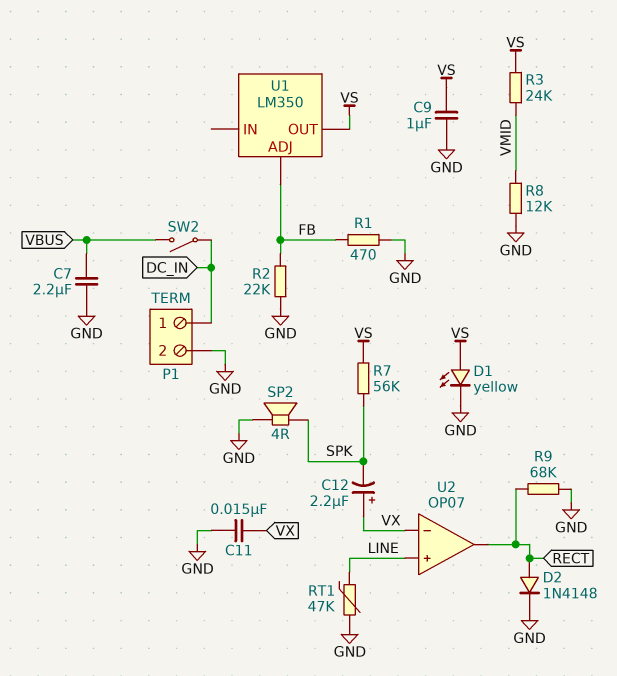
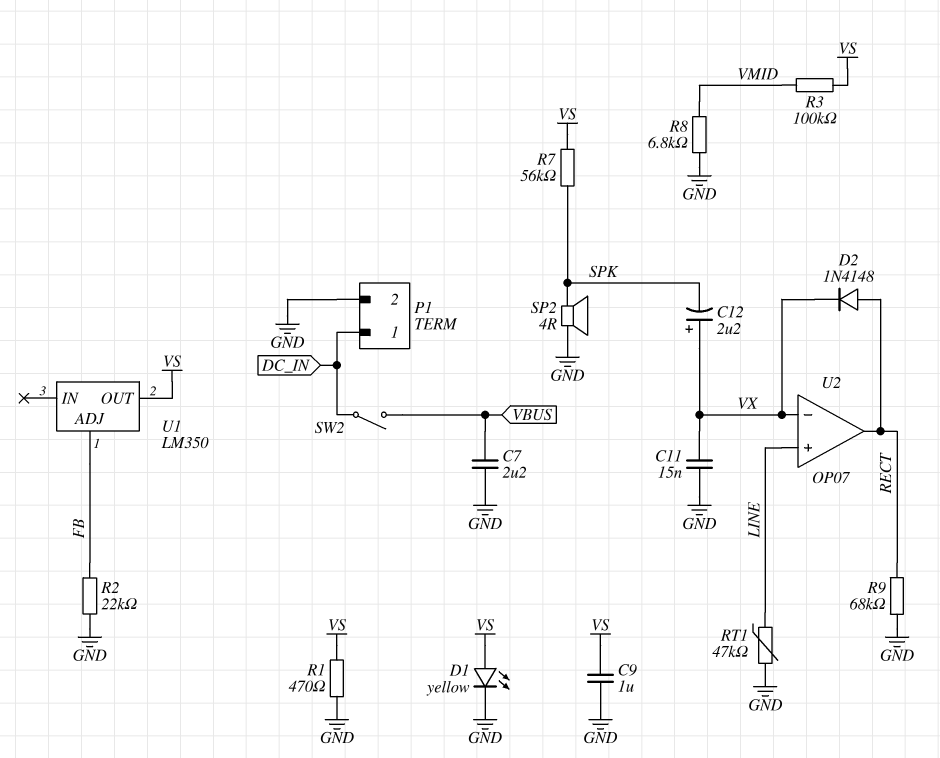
D2: diode 1N4148 (A RECT, K GND) -> diode 1N4148 (A RECT, K VX)
R1: 470 (FB, GND) -> 470 (GND, VS)
R3: 24k (VMID, VS) -> 100k (VMID, VS)
R8: 12k (GND, VMID) -> 6.8k (GND, VMID)

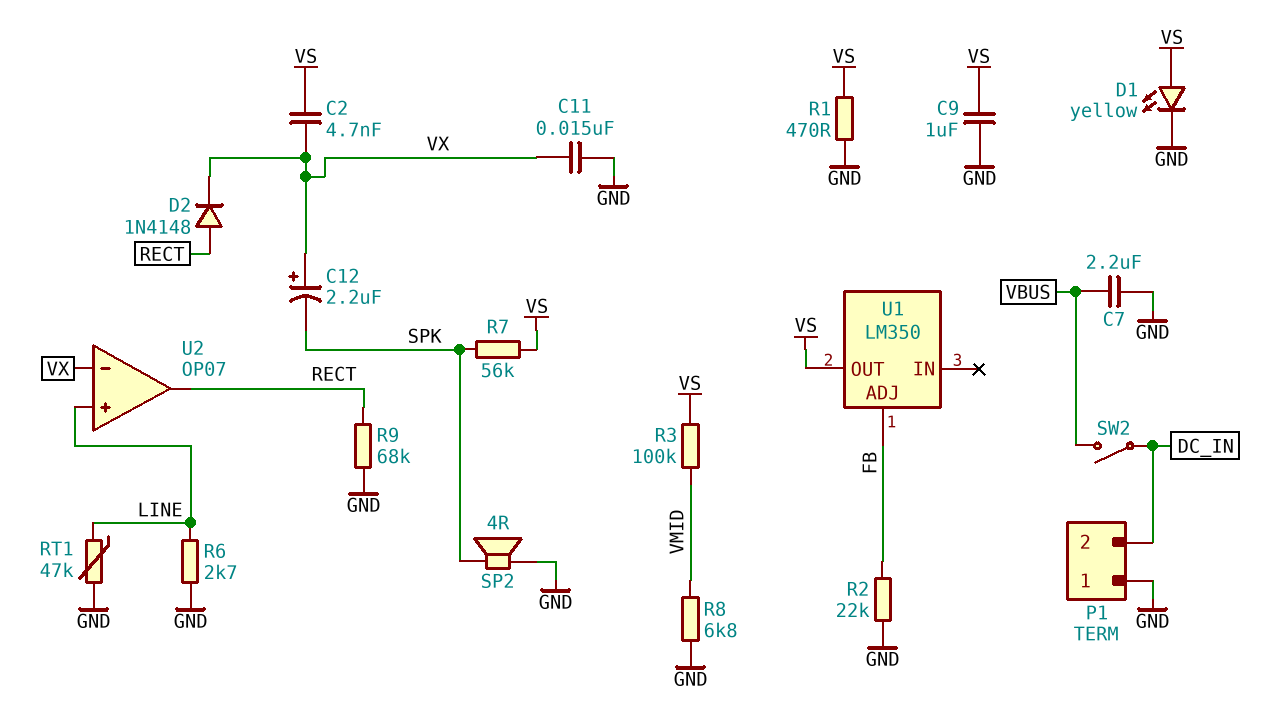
C2: none -> 4.7nF (VS, VX)
P1 pin 1: DC_IN -> GND
P1 pin 2: GND -> DC_IN
R6: none -> 2.7k (GND, LINE)

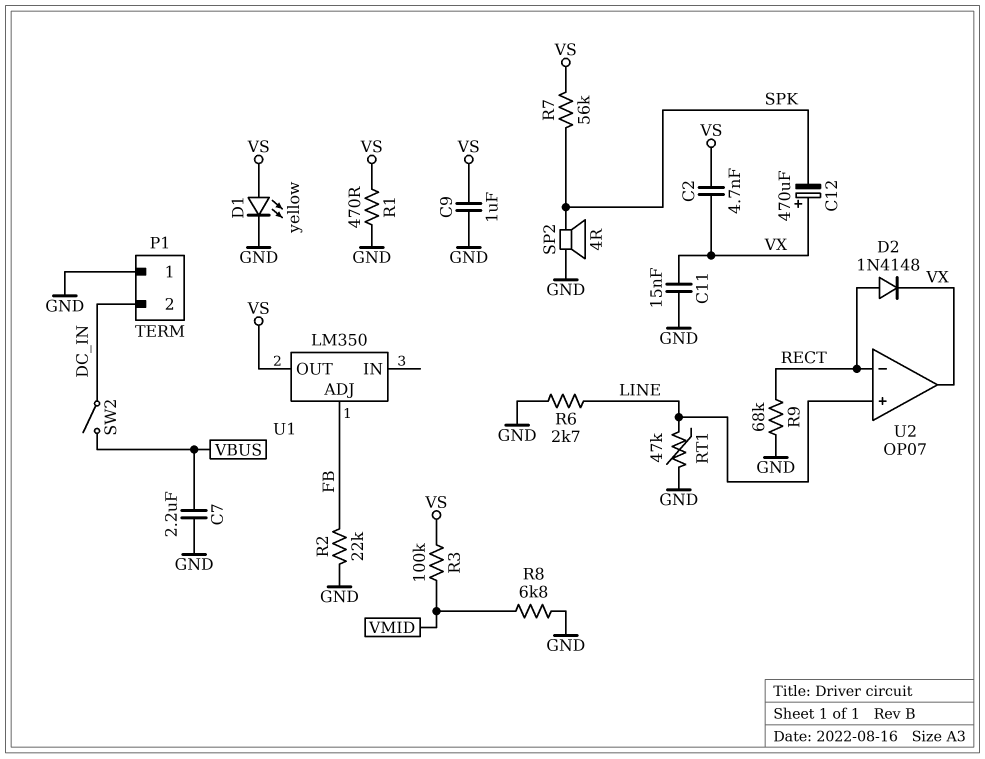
C12: 2.2uF (plus VX, minus SPK) -> 470uF (plus VX, minus SPK)
U2 pin in-: VX -> RECT
U2 pin out: RECT -> VX

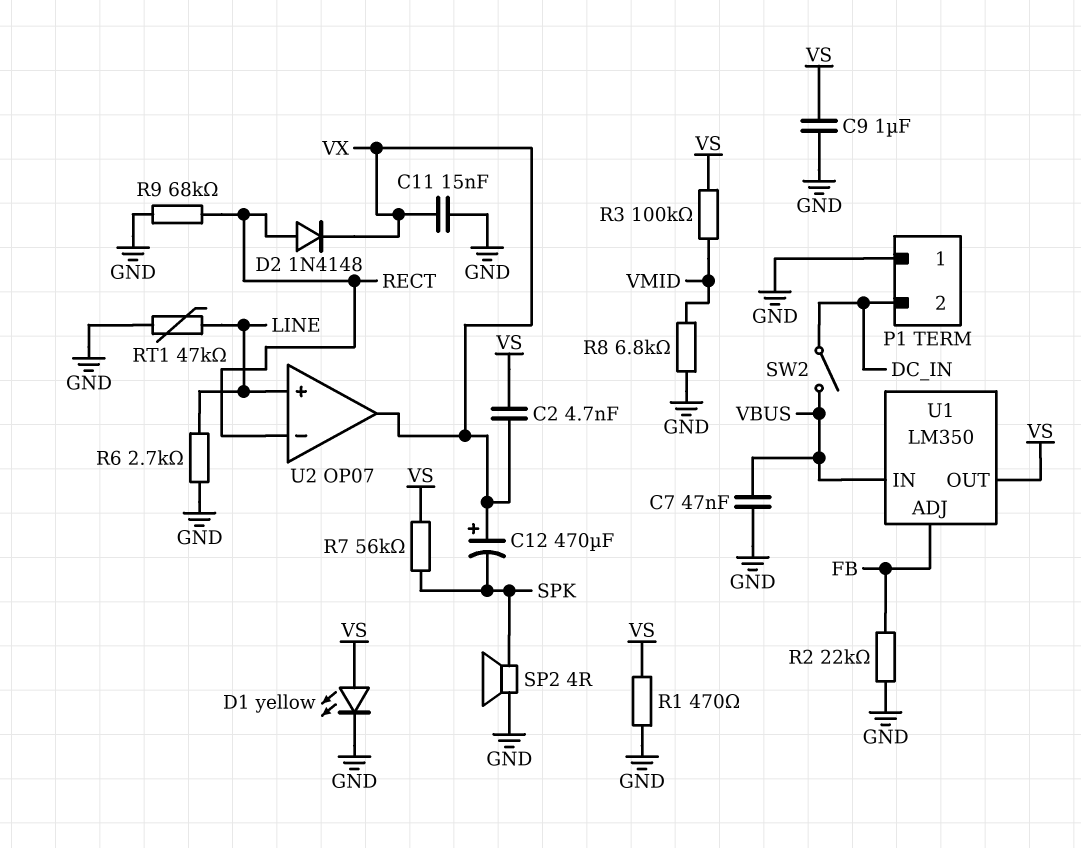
C7: 2.2uF (GND, VBUS) -> 47nF (GND, VBUS)
U1 pin IN: none -> VBUS

